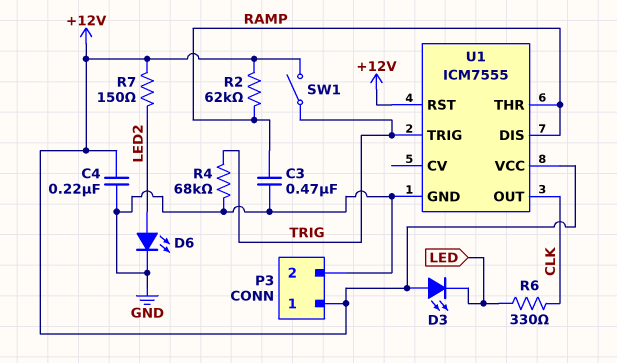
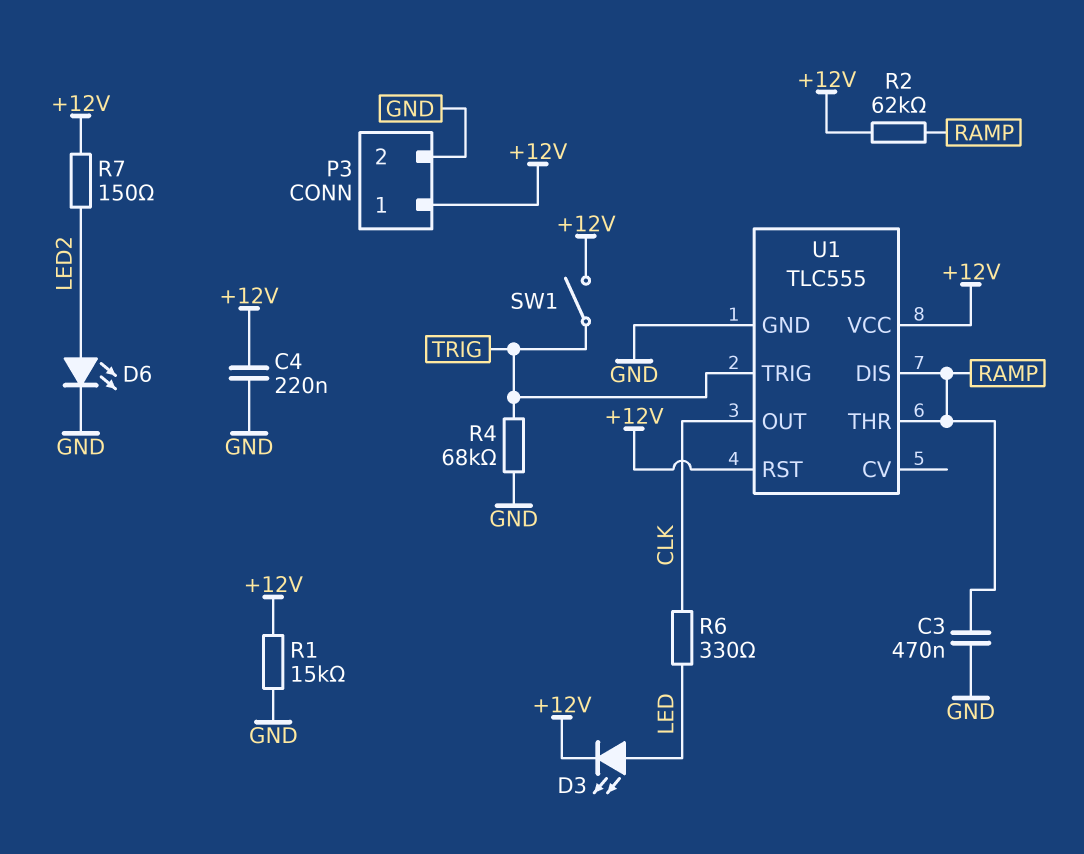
D3: LED (A +12V, K LED) -> LED (A LED, K +12V)
R1: none -> 15k (+12V, GND)
U1: ICM7555 -> TLC555

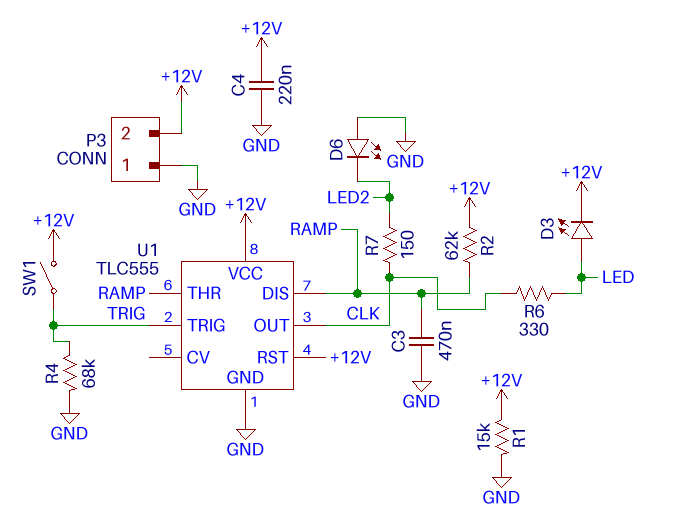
D6: LED (A LED2, K GND) -> LED (A GND, K LED2)
P3 pin 1: +12V -> GND
P3 pin 2: GND -> +12V
R7: 150 (+12V, LED2) -> 150 (CLK, LED2)

